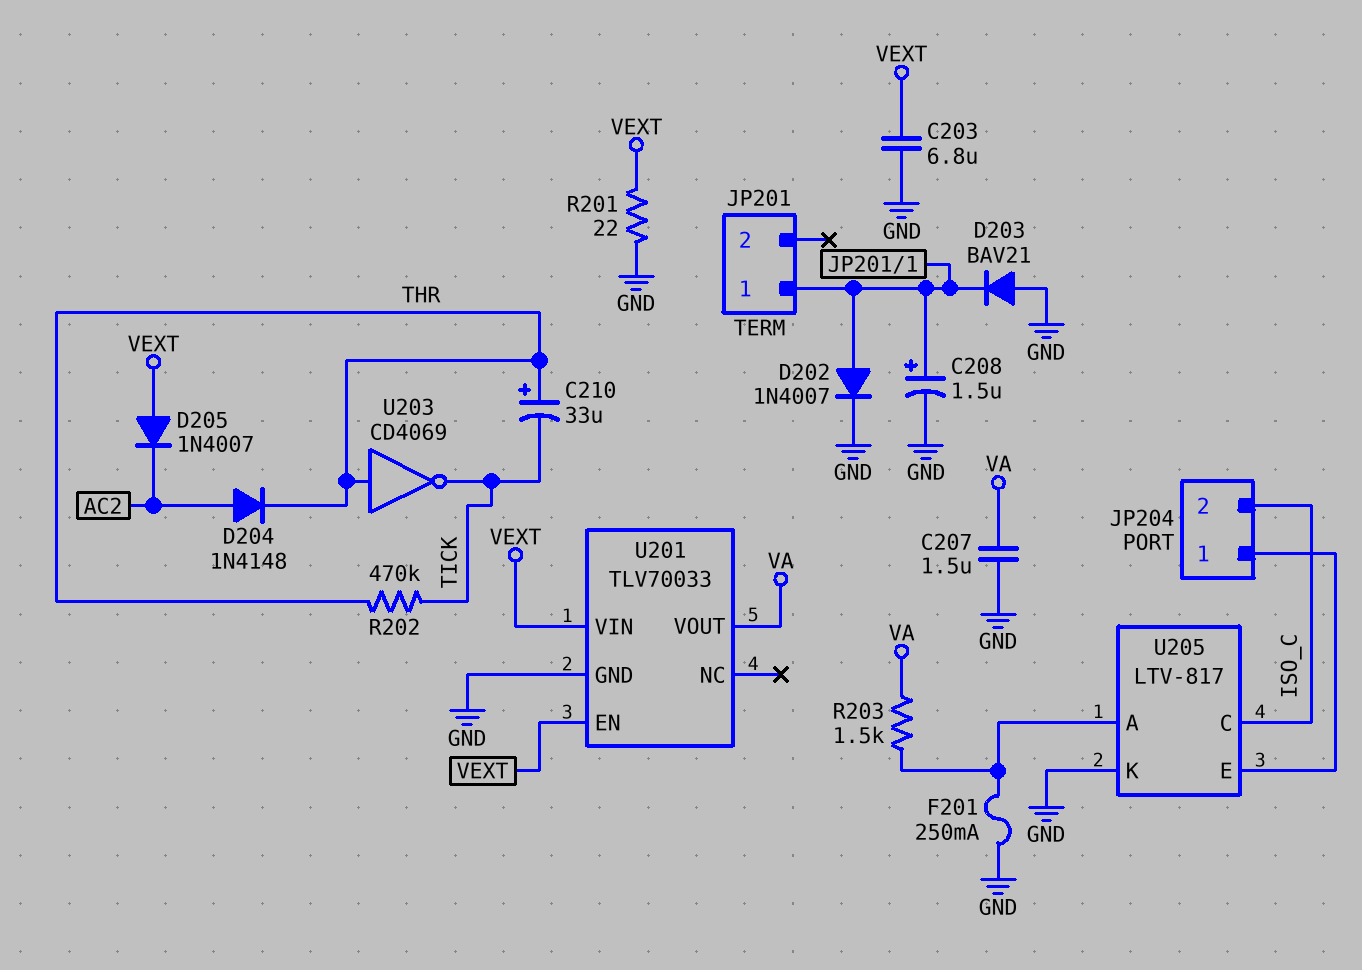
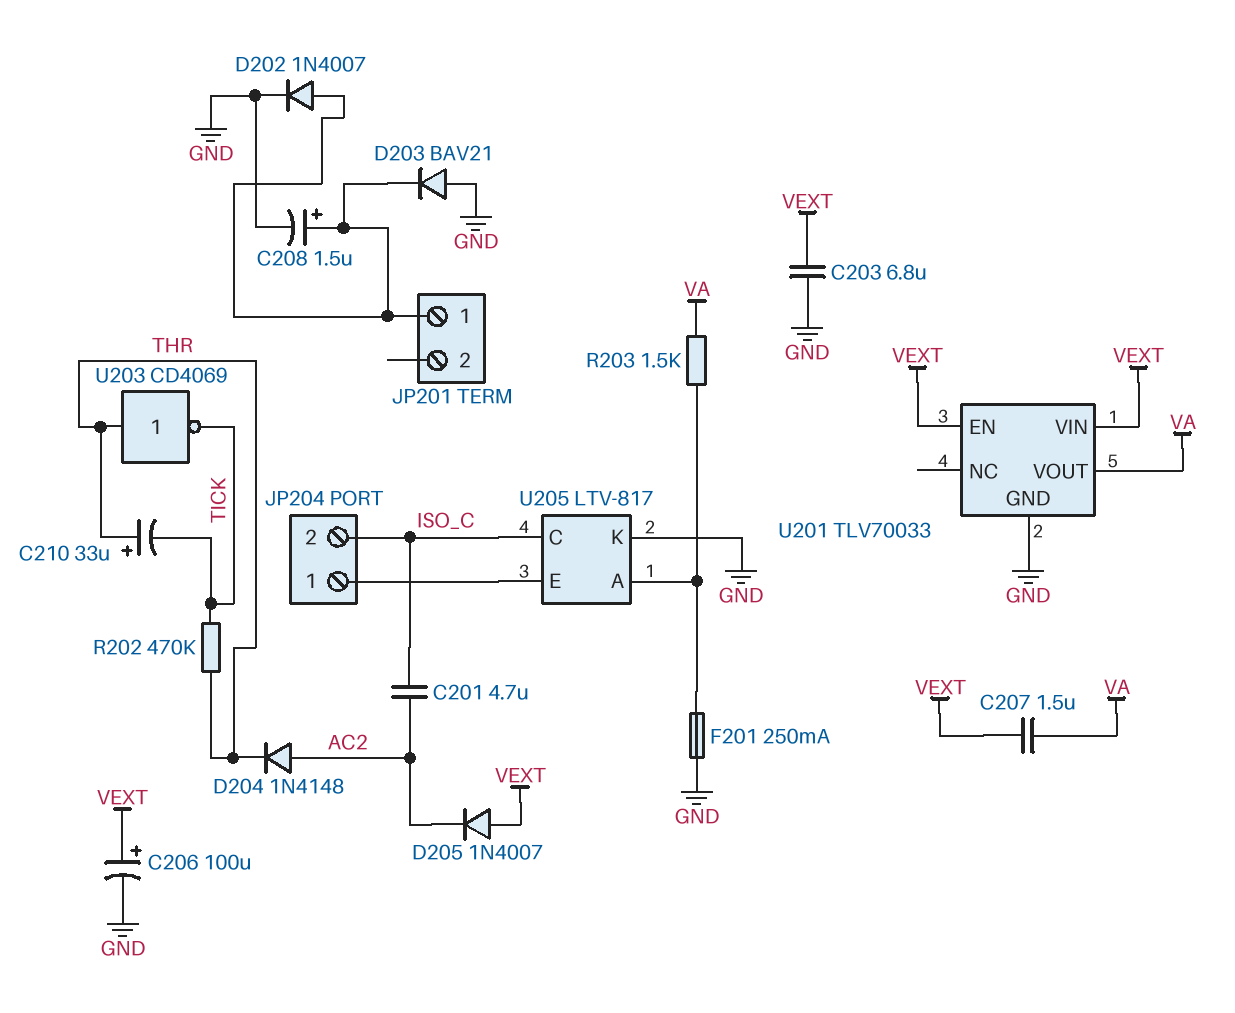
C201: none -> 4.7uF (AC2, ISO_C)
C206: none -> 100uF (plus VEXT, minus GND)
C207: 1.5uF (GND, VA) -> 1.5uF (VA, VEXT)
R201: 22 (GND, VEXT) -> none

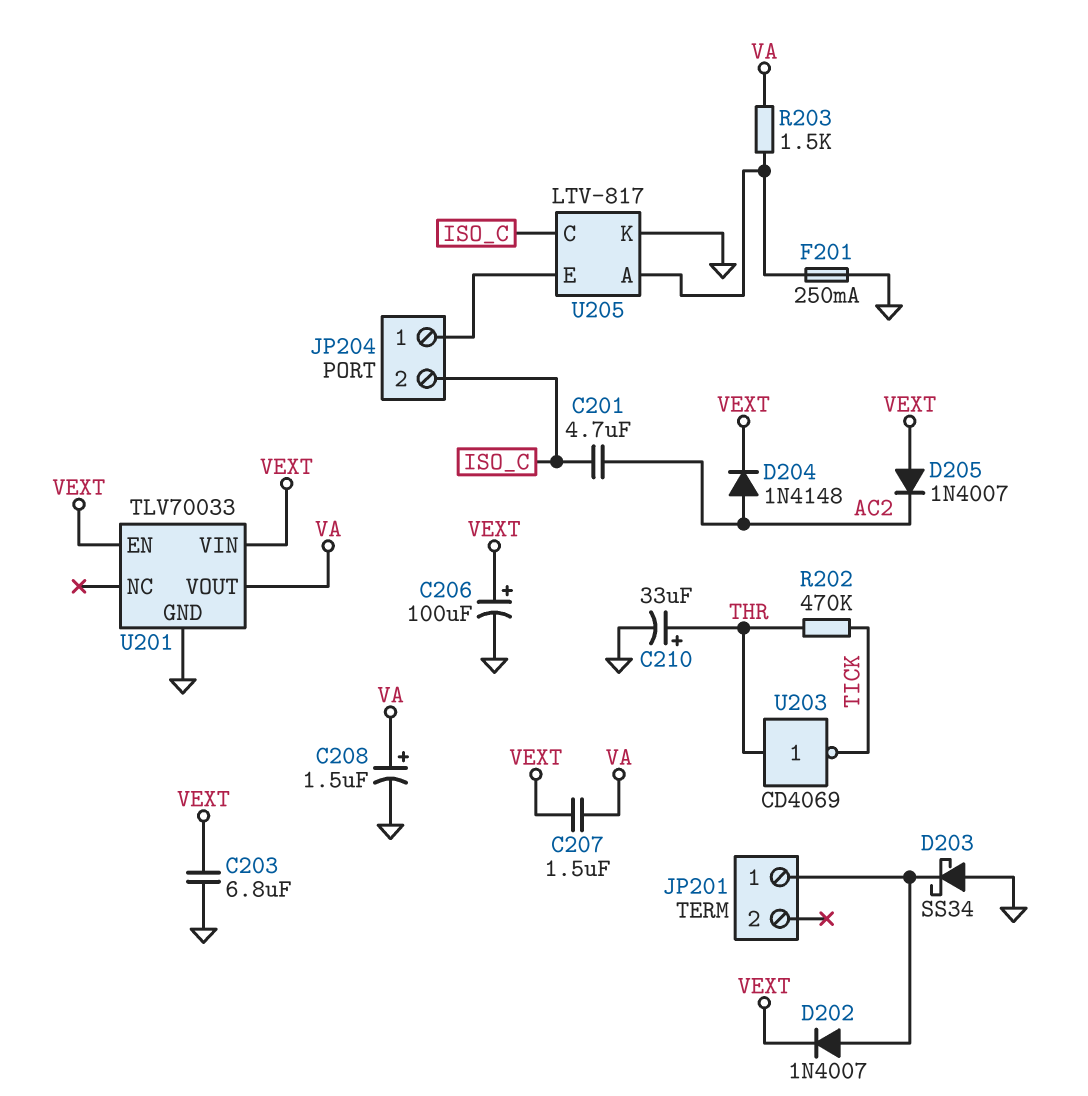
C208: 1.5uF (plus JP201/1, minus GND) -> 1.5uF (plus VA, minus GND)
C210: 33uF (plus THR, minus TICK) -> 33uF (plus THR, minus GND)
D202: diode 1N4007 (A JP201/1, K GND) -> diode 1N4007 (A JP201/1, K VEXT)
D203: diode BAV21 (A GND, K JP201/1) -> schottky SS34 (A GND, K JP201/1)
D204: diode 1N4148 (A AC2, K THR) -> diode 1N4148 (A AC2, K VEXT)

